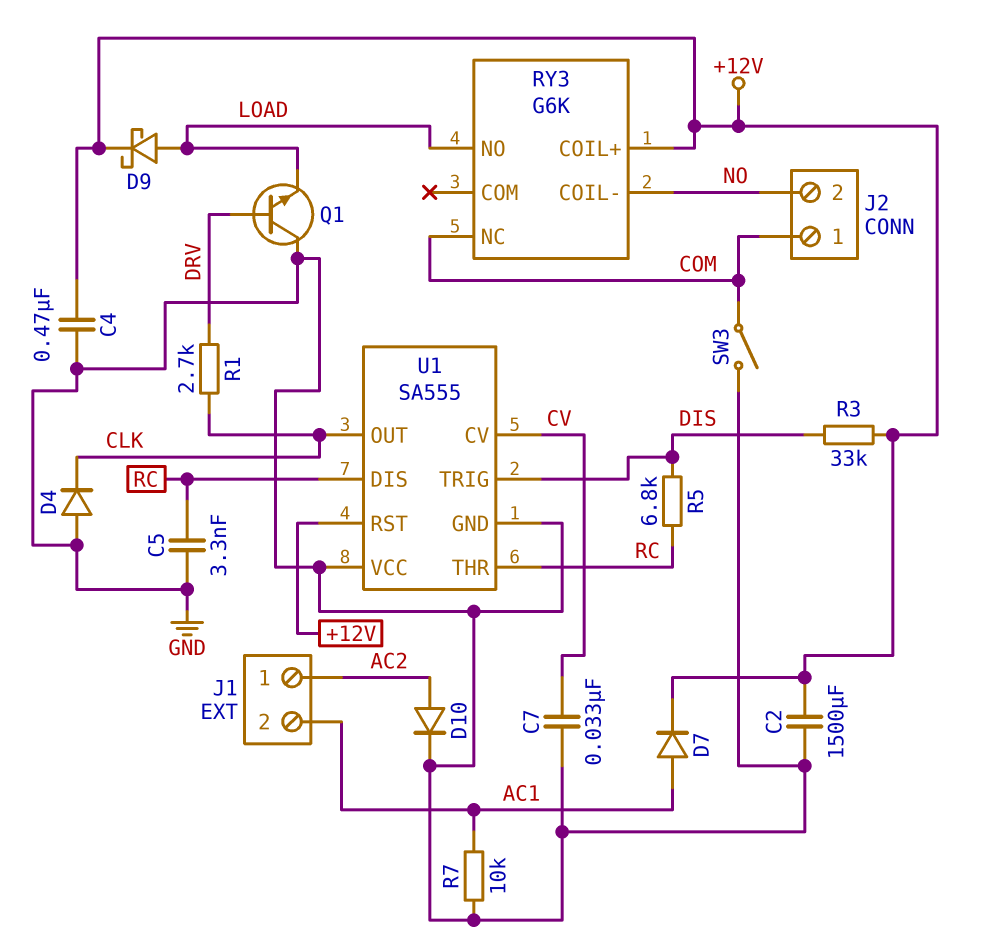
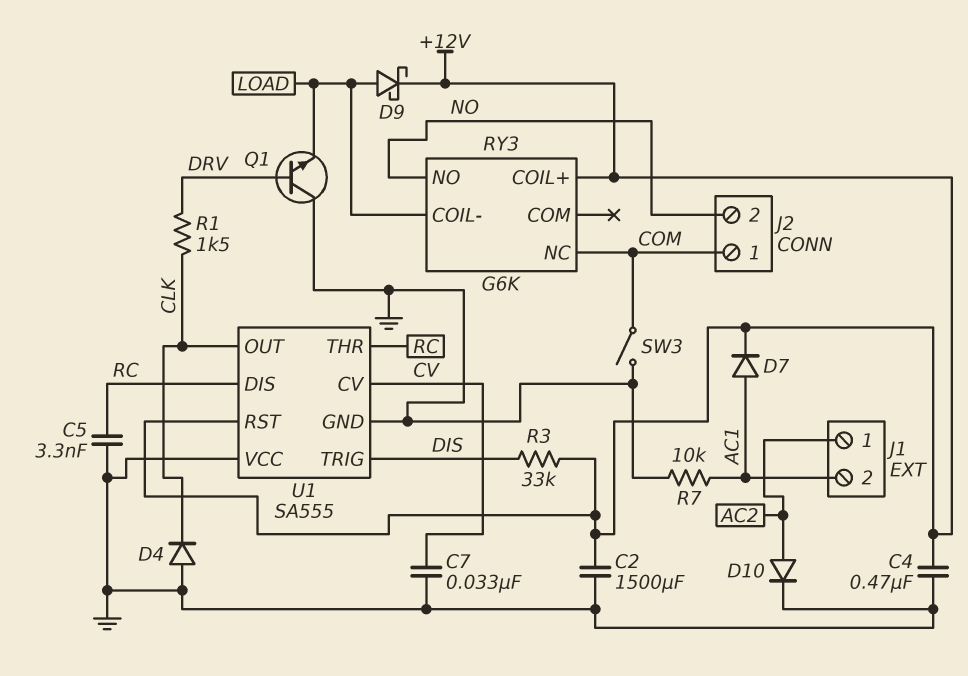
R1: 2.7k (CLK, DRV) -> 1.5k (CLK, DRV)
R5: 6.8k (DIS, RC) -> none
RY3 pin COIL-: NO -> LOAD
RY3 pin NO: LOAD -> NO

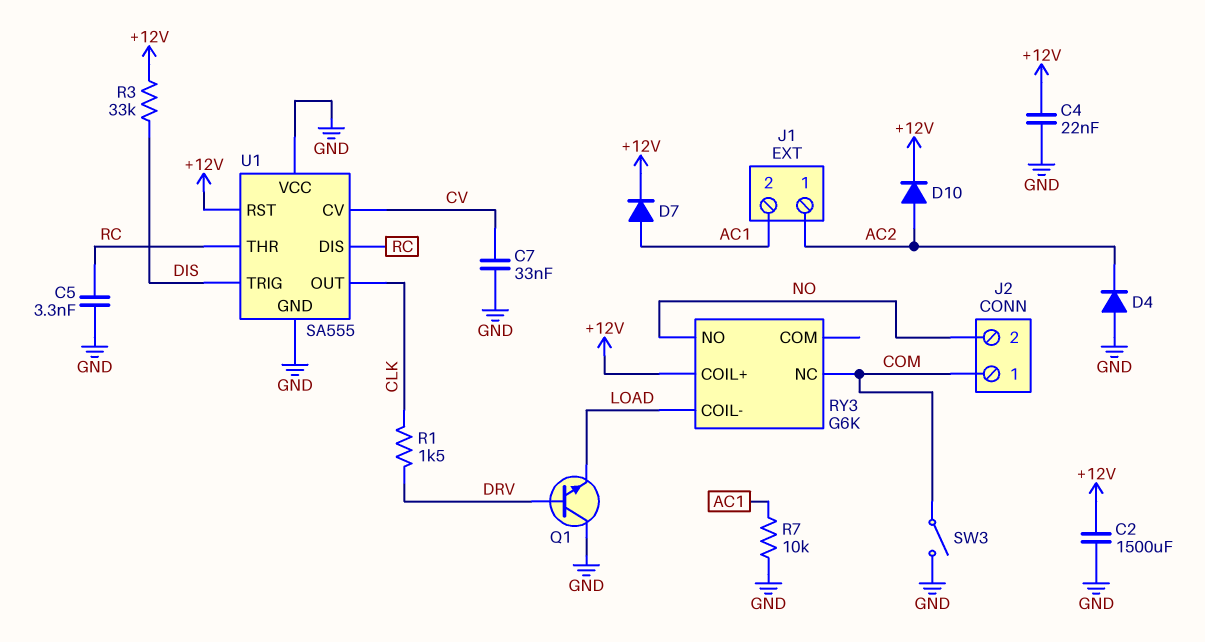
C4: 470nF (+12V, GND) -> 22nF (+12V, GND)
D4: diode (A GND, K CLK) -> diode (A GND, K AC2)
D9: schottky (A LOAD, K +12V) -> none
D10: diode (A AC2, K GND) -> diode (A AC2, K +12V)

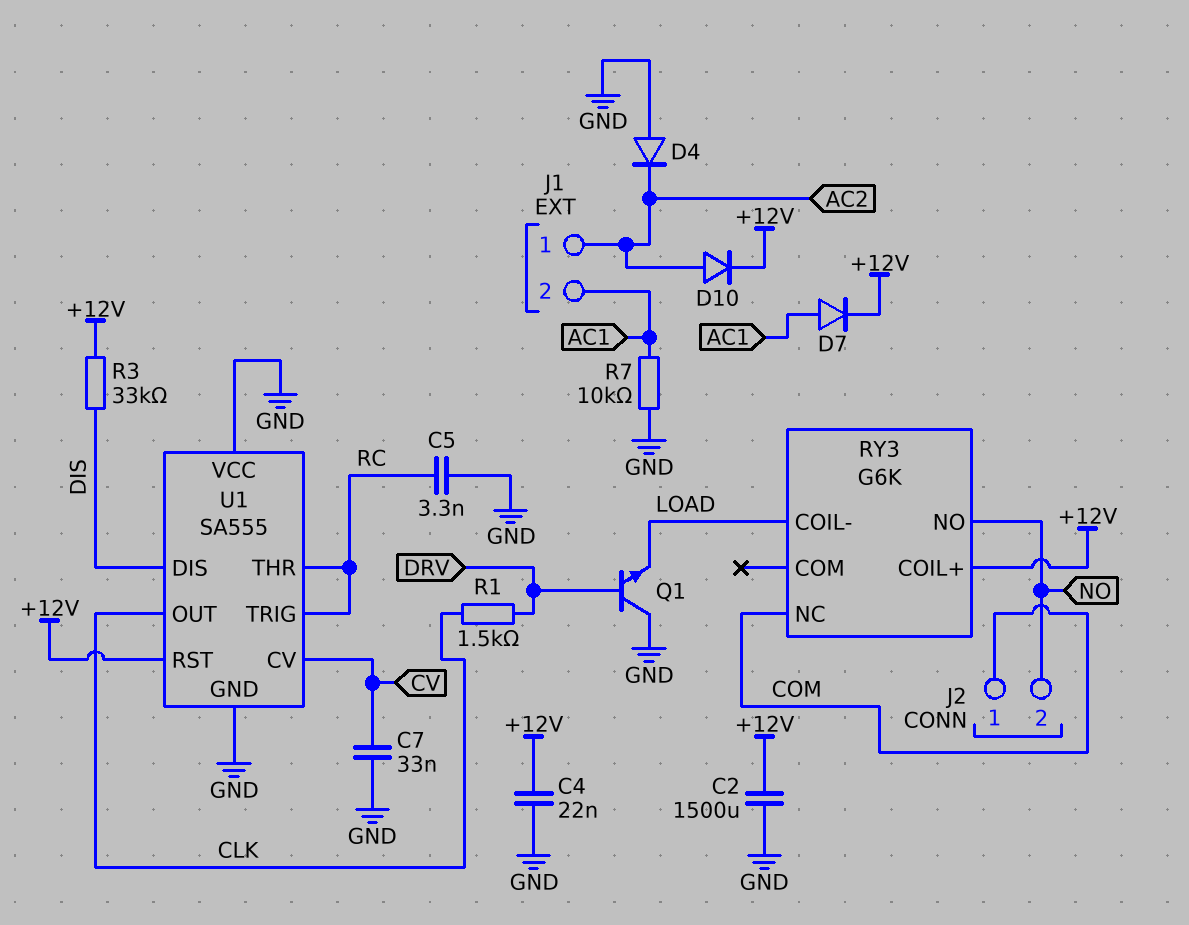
SW3: switch (COM, GND) -> none
U1 pin DIS: RC -> DIS
U1 pin TRIG: DIS -> RC

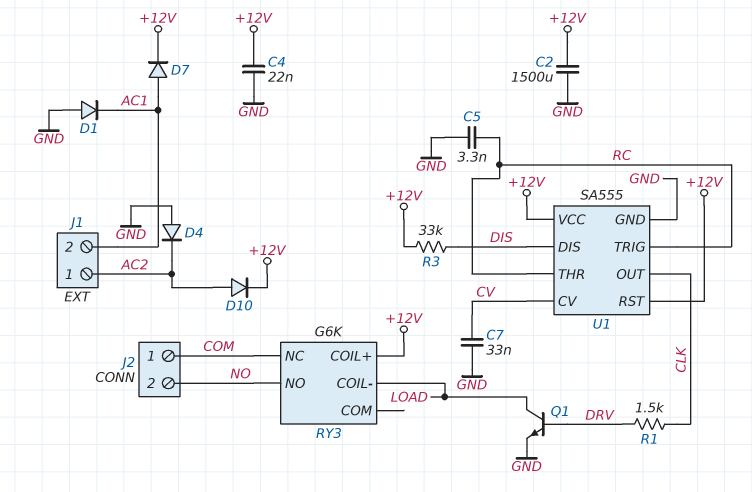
D1: none -> diode (A GND, K AC1)
Q1: NPN (B DRV, C GND, E LOAD) -> NPN (B DRV, C LOAD, E GND)
R7: 10k (AC1, GND) -> none
U1 pin VCC: GND -> +12V

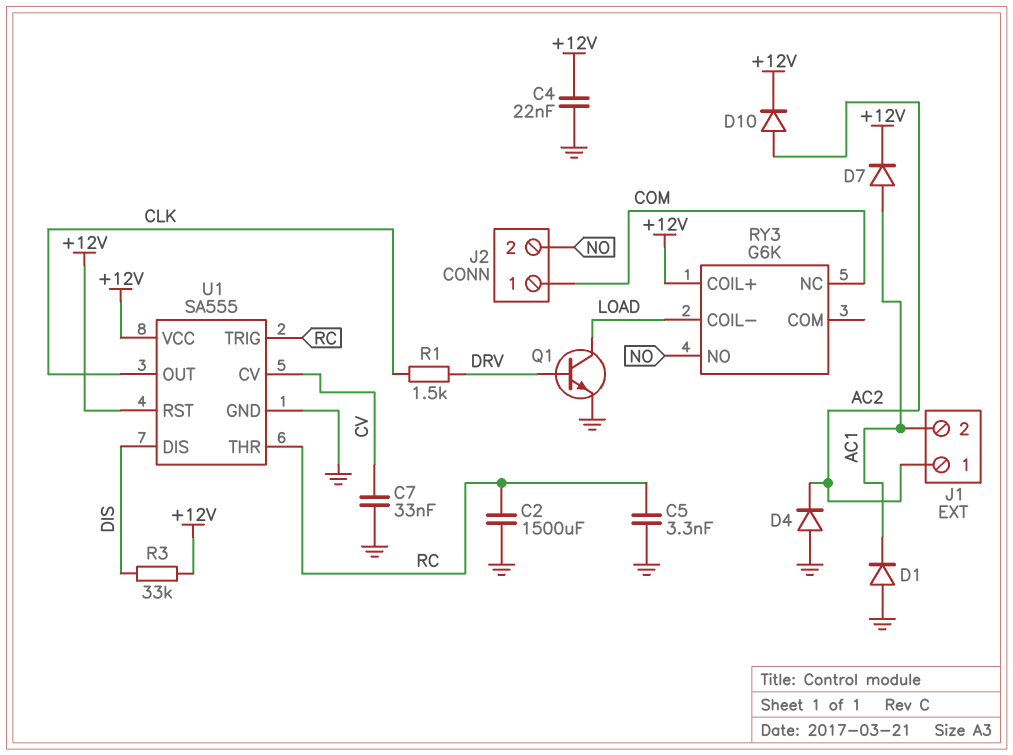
C2: 1500uF (+12V, GND) -> 1500uF (GND, RC)

